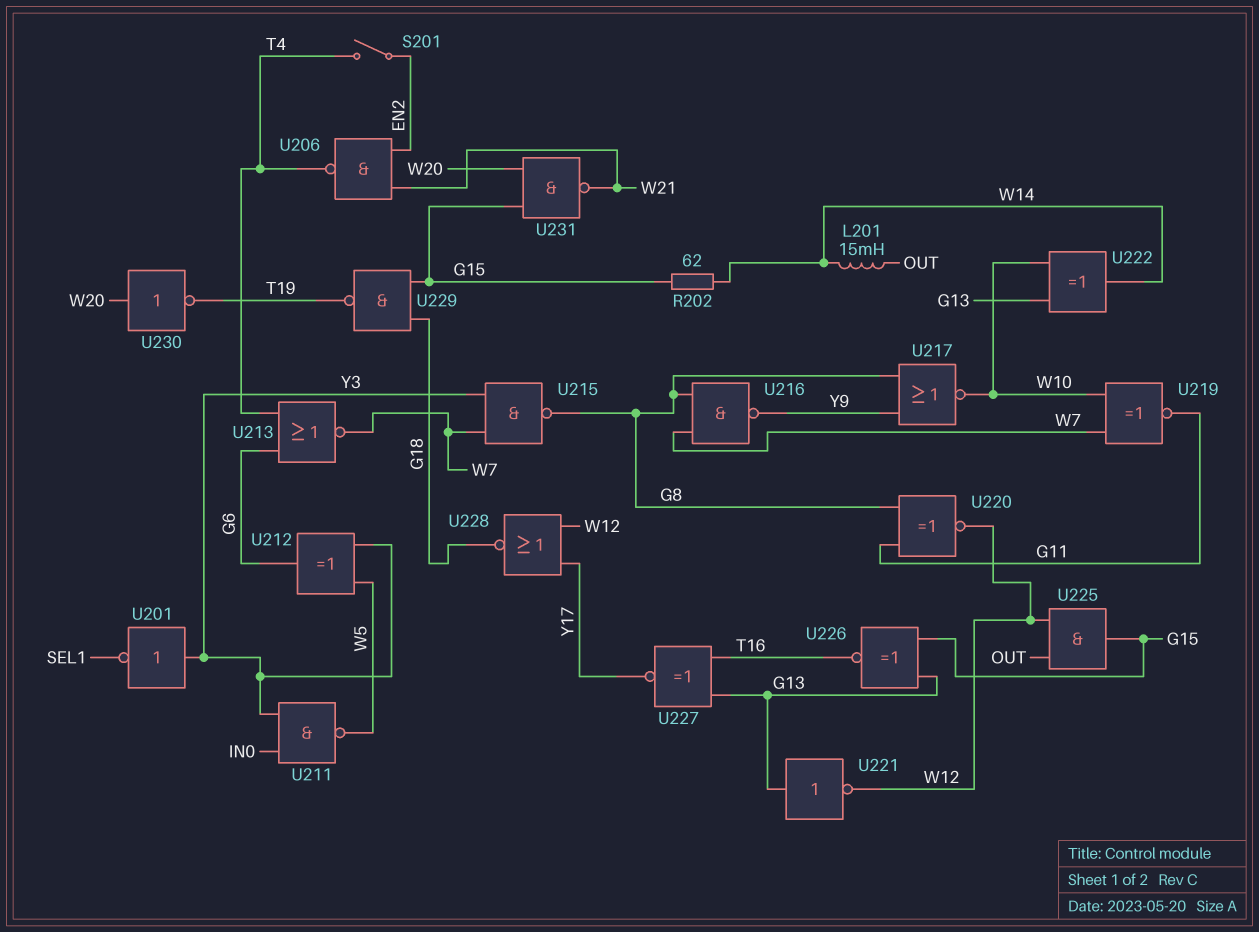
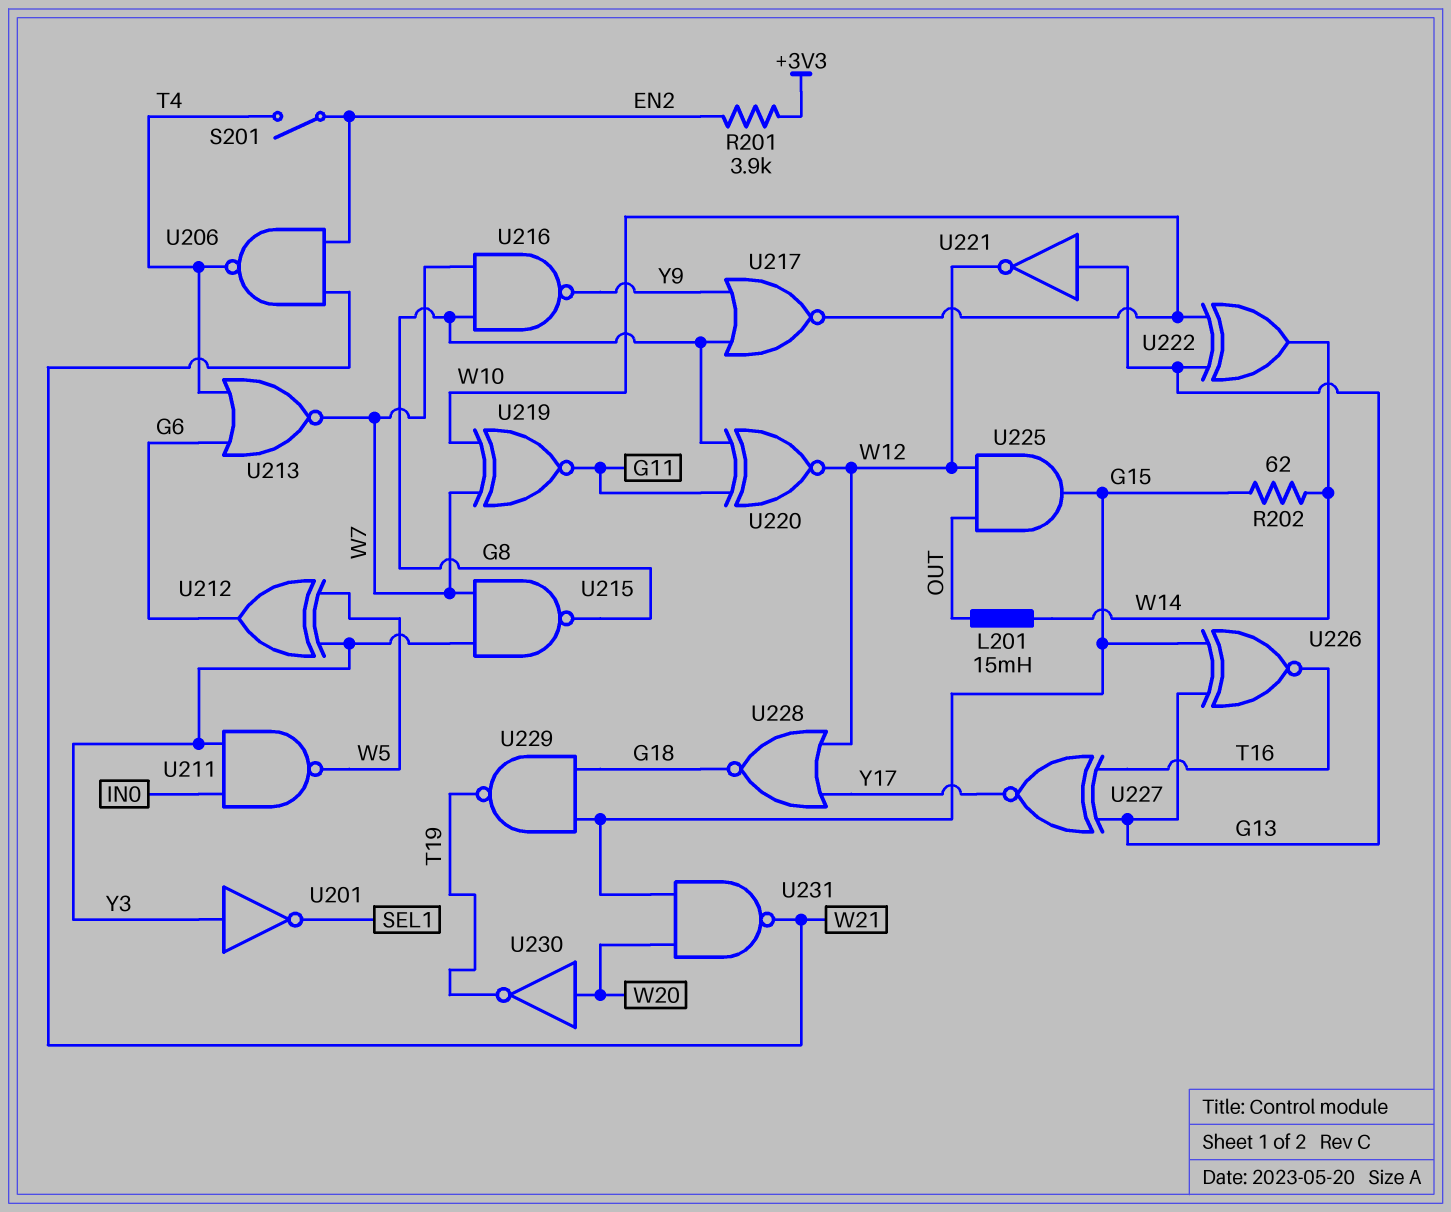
R201: none -> 3.9k (+3V3, EN2)

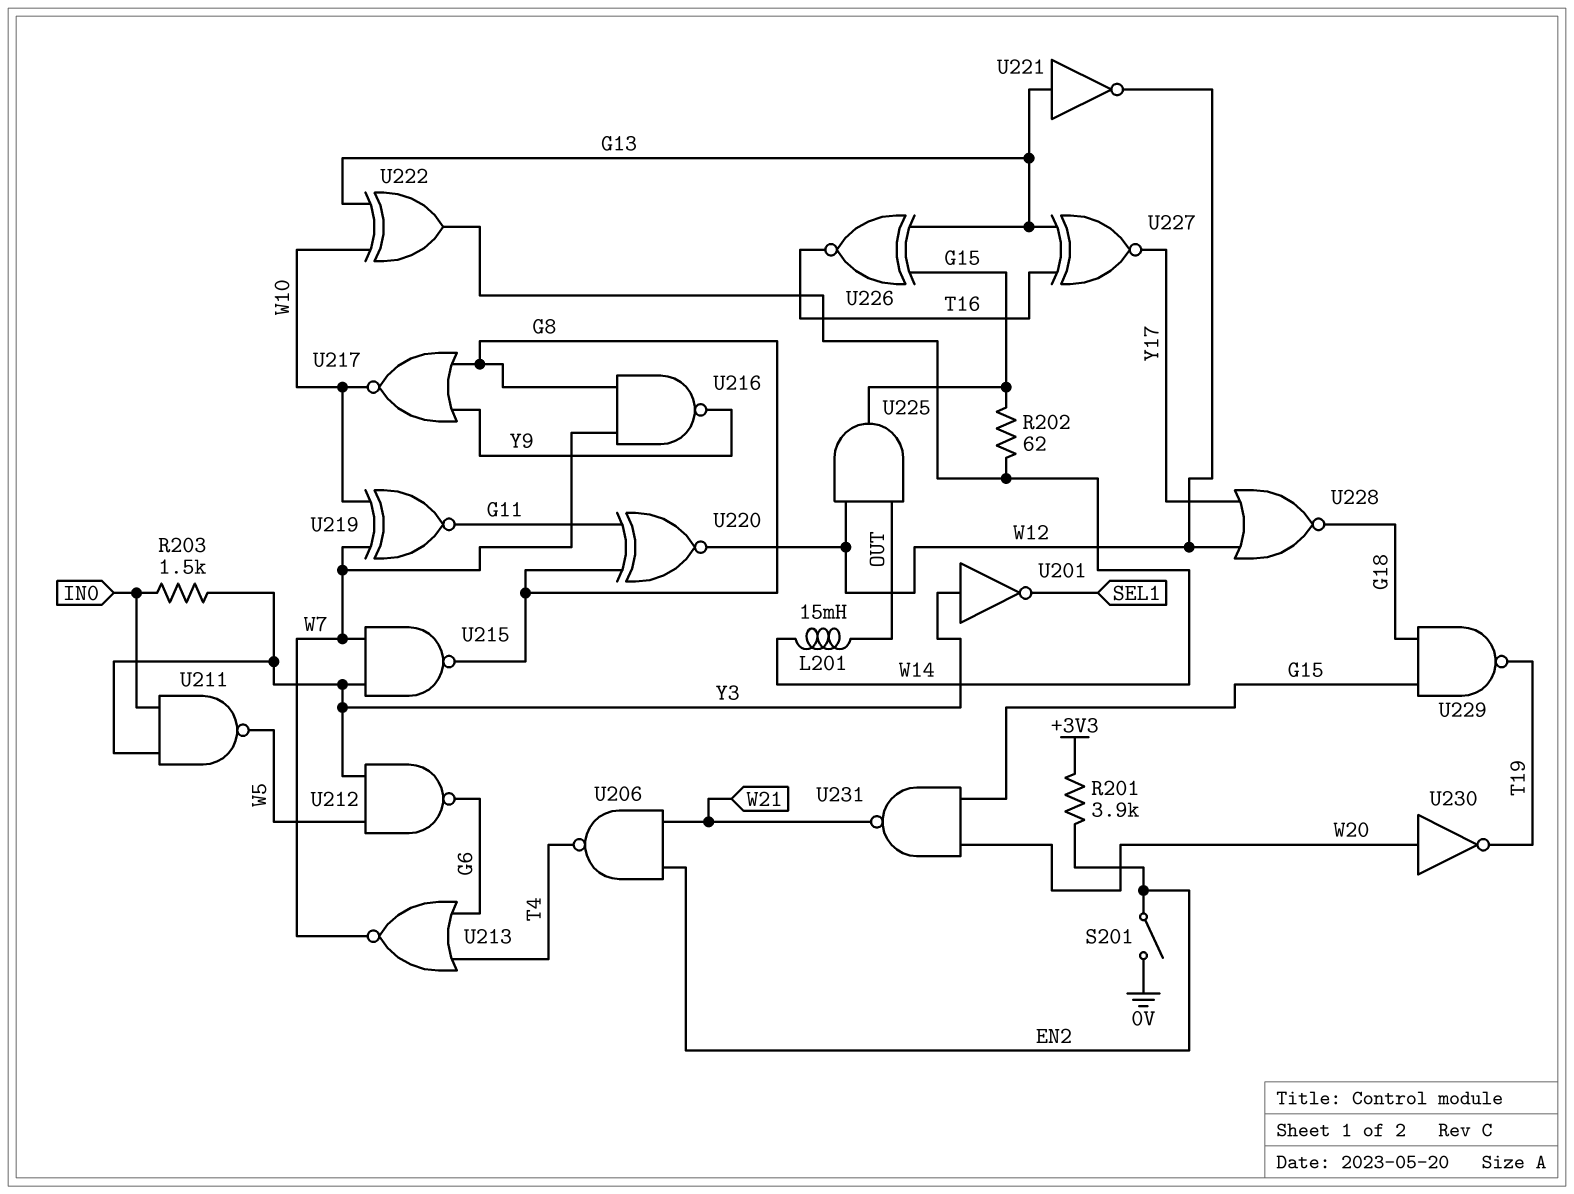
R203: none -> 1.5k (IN0, Y3)
S201: switch (EN2, T4) -> switch (0V, EN2)
U212: XOR (in W5, in Y3, out G6) -> NAND (in W5, in Y3, out G6)

